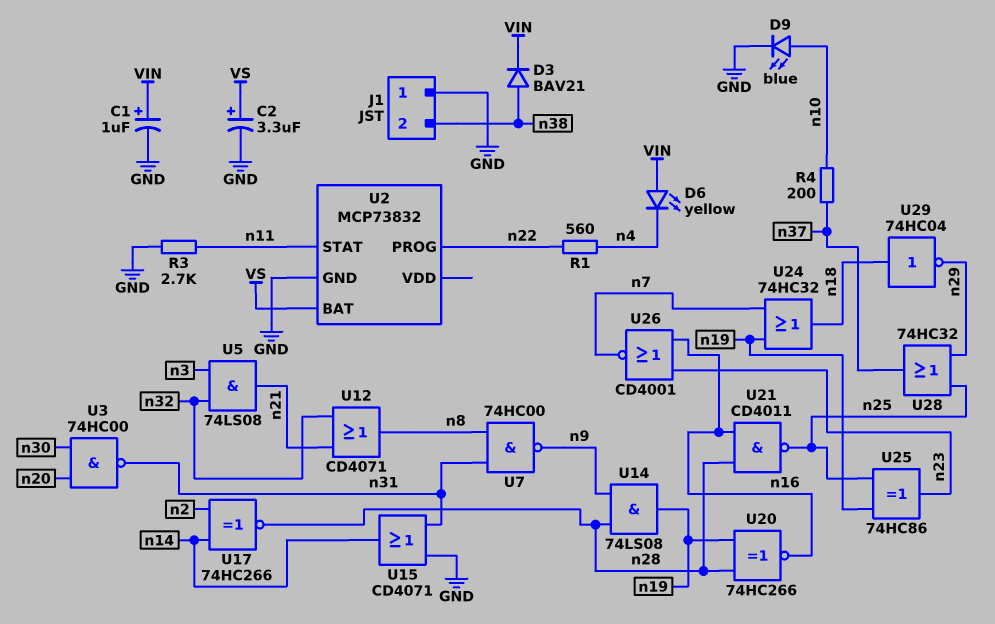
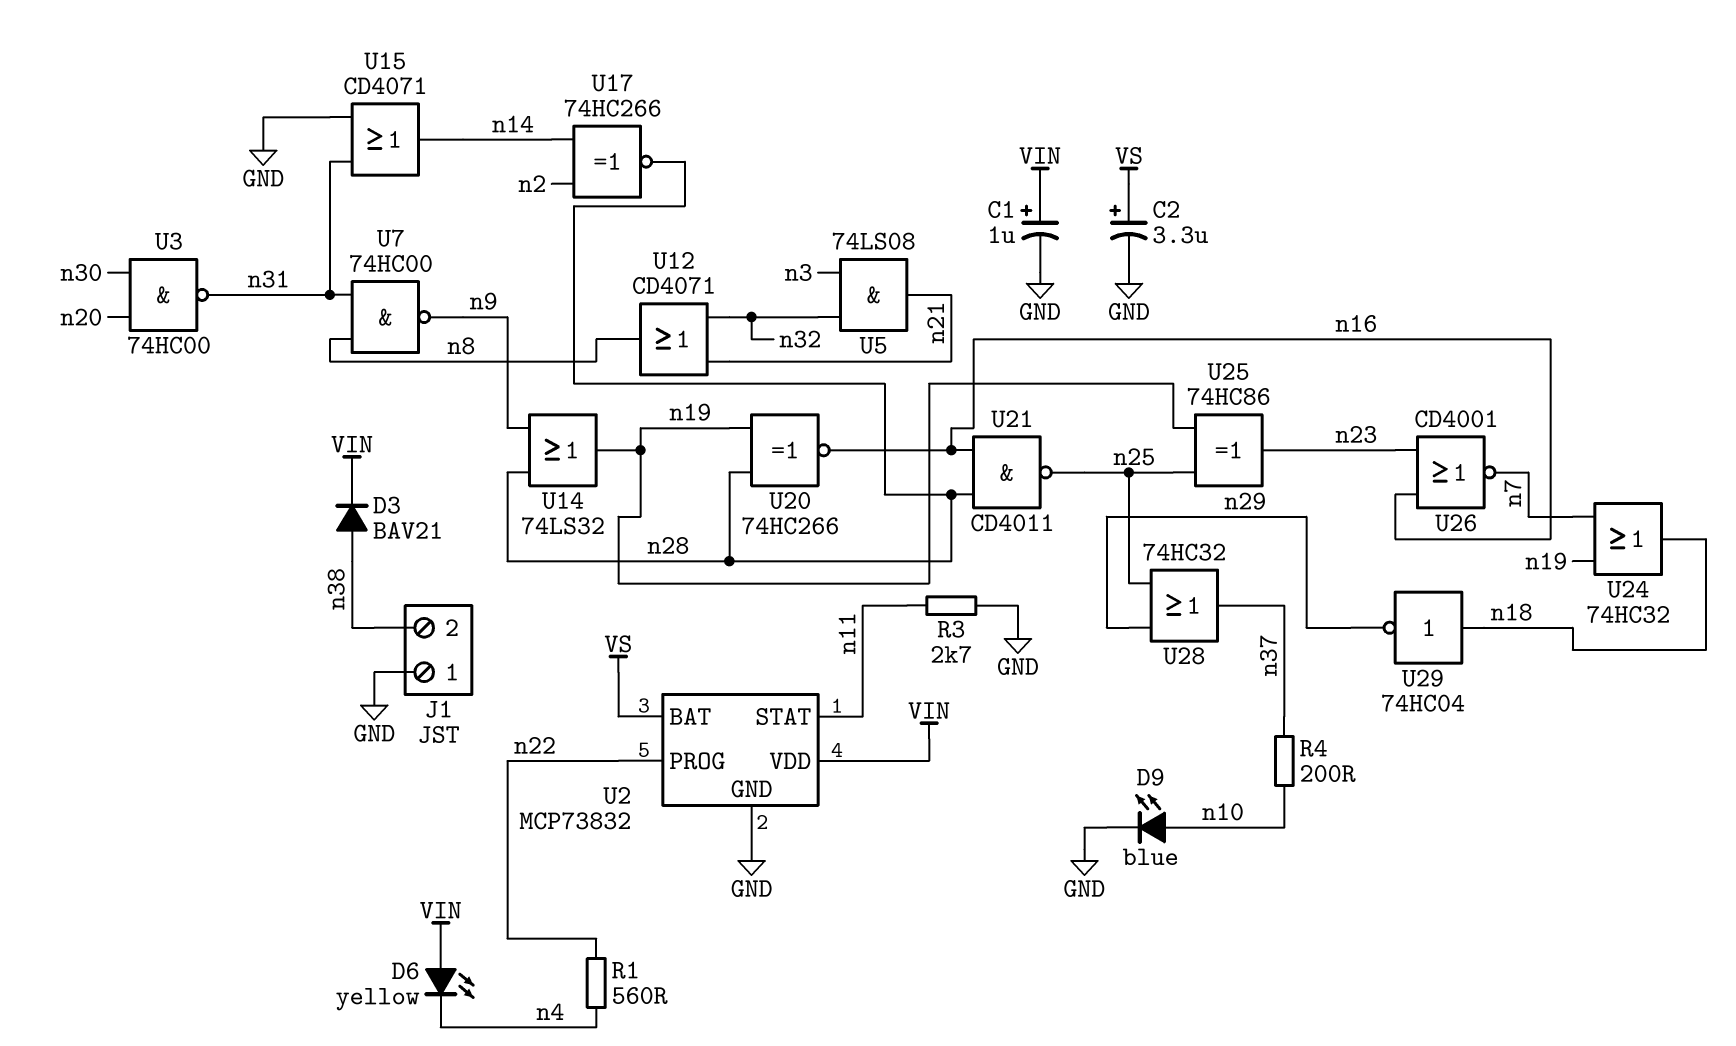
U2 pin VDD: none -> VIN
U14: AND 74LS08 (in n9, in n28, out n19) -> OR 74LS32 (in n9, in n28, out n19)

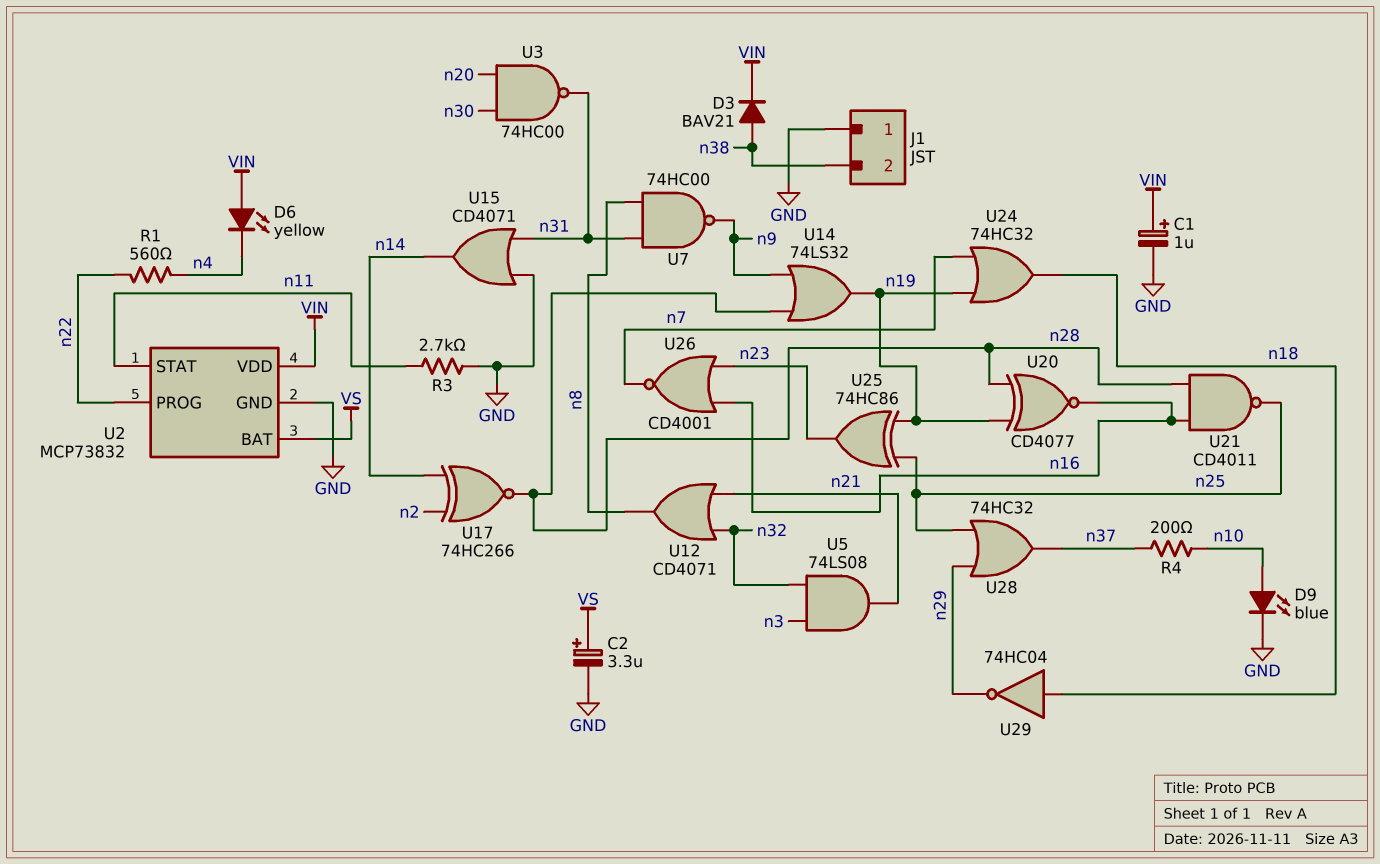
U20: XNOR 74HC266 (in n19, in n28, out n16) -> XNOR CD4077 (in n19, in n28, out n16)

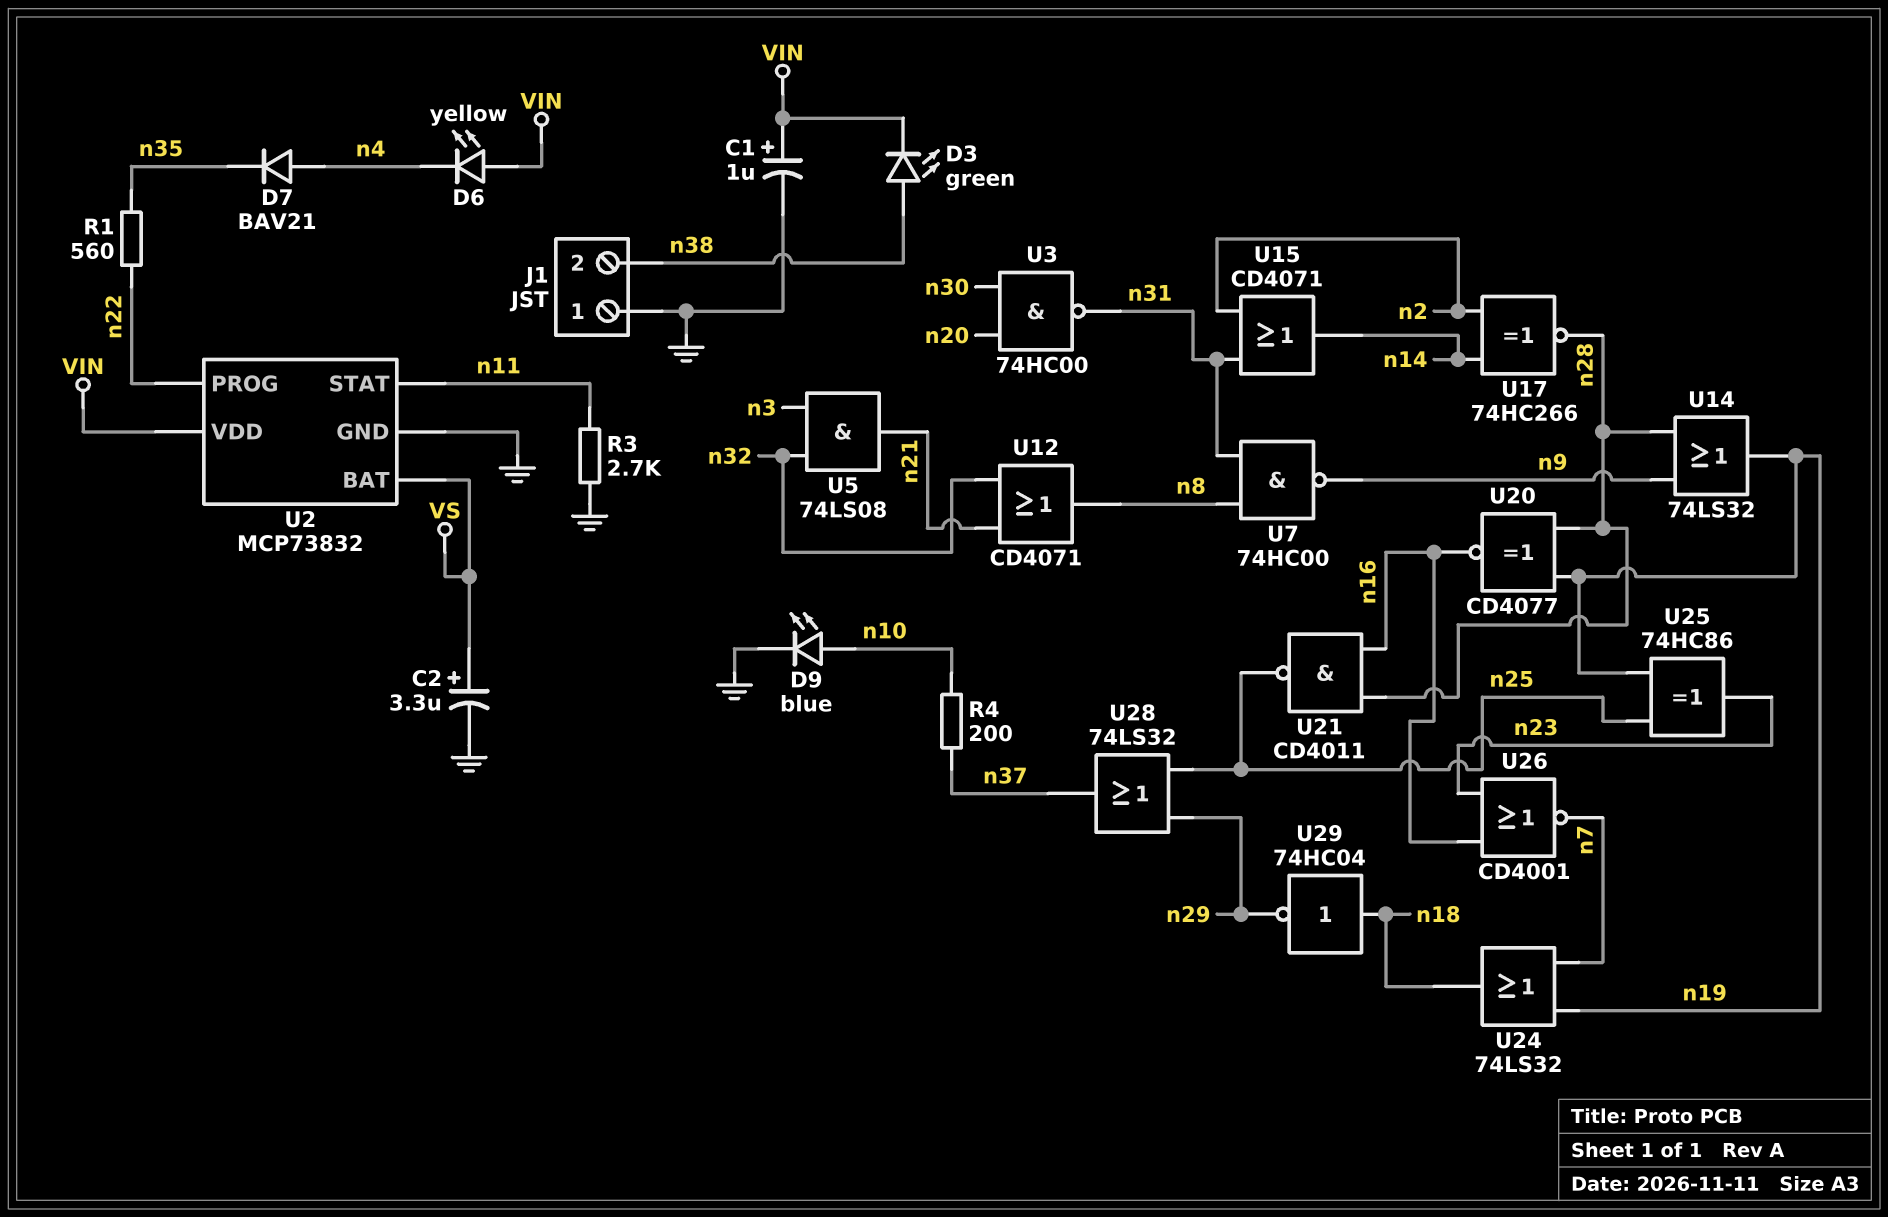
D3: diode BAV21 (A n38, K VIN) -> LED green (A n38, K VIN)
D7: none -> diode BAV21 (A n4, K n35)
R1: 560 (n4, n22) -> 560 (n22, n35)
U15: OR CD4071 (in GND, in n31, out n14) -> OR CD4071 (in n2, in n31, out n14)
U24: OR 74HC32 (in n7, in n19, out n18) -> OR 74LS32 (in n7, in n19, out n18)
U28: OR 74HC32 (in n25, in n29, out n37) -> OR 74LS32 (in n25, in n29, out n37)

